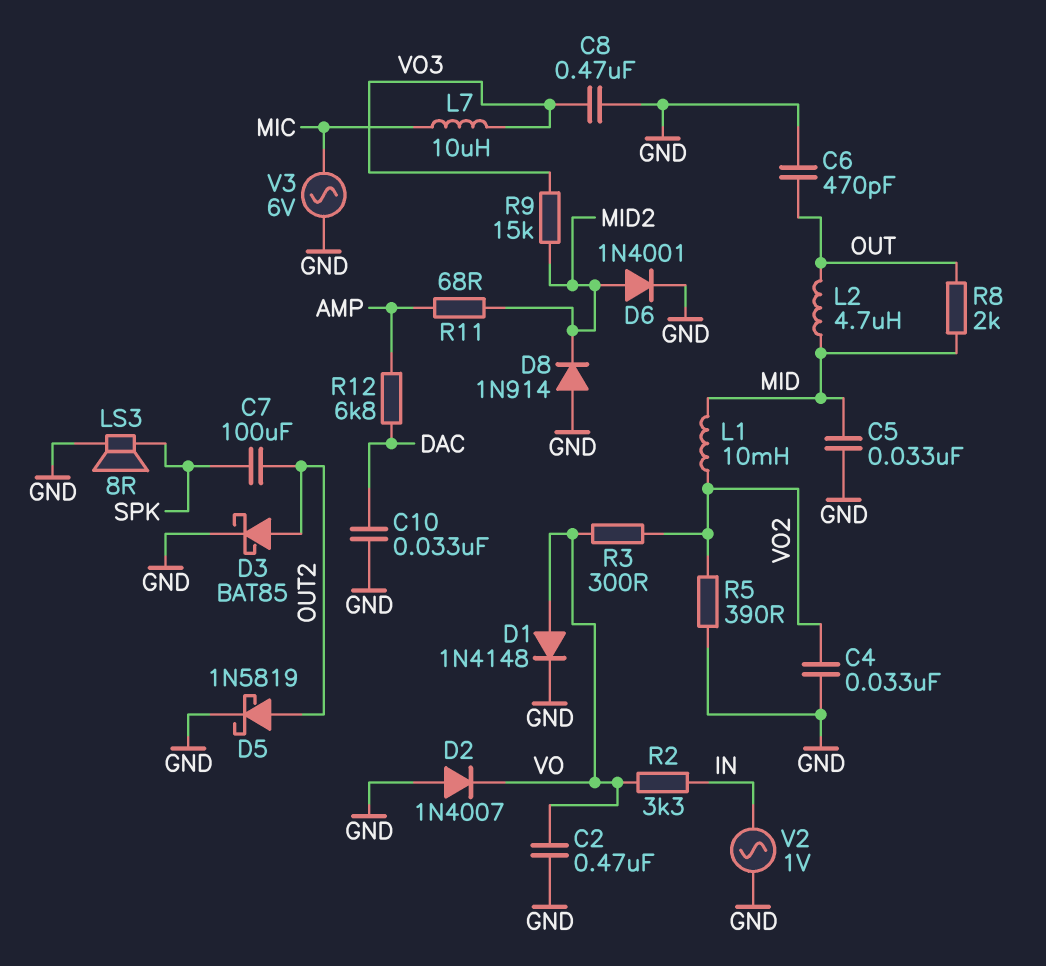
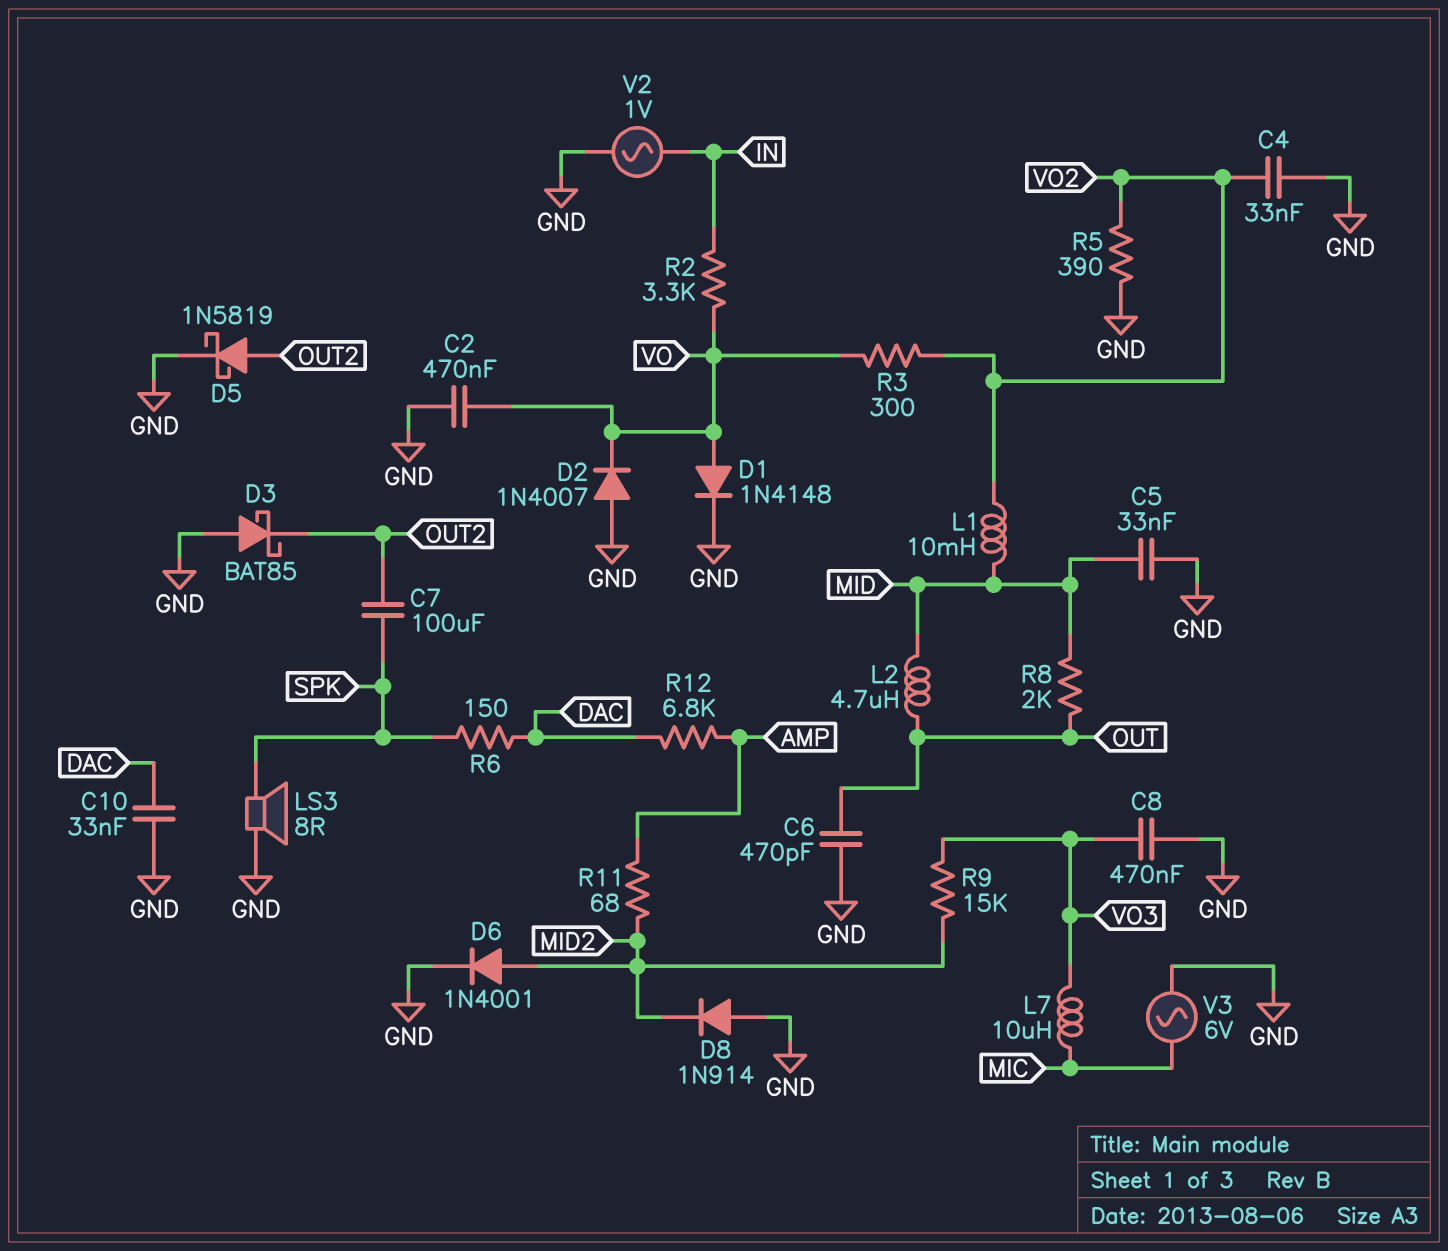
D3: schottky BAT85 (A OUT2, K GND) -> schottky BAT85 (A GND, K OUT2)
R6: none -> 150 (DAC, SPK)

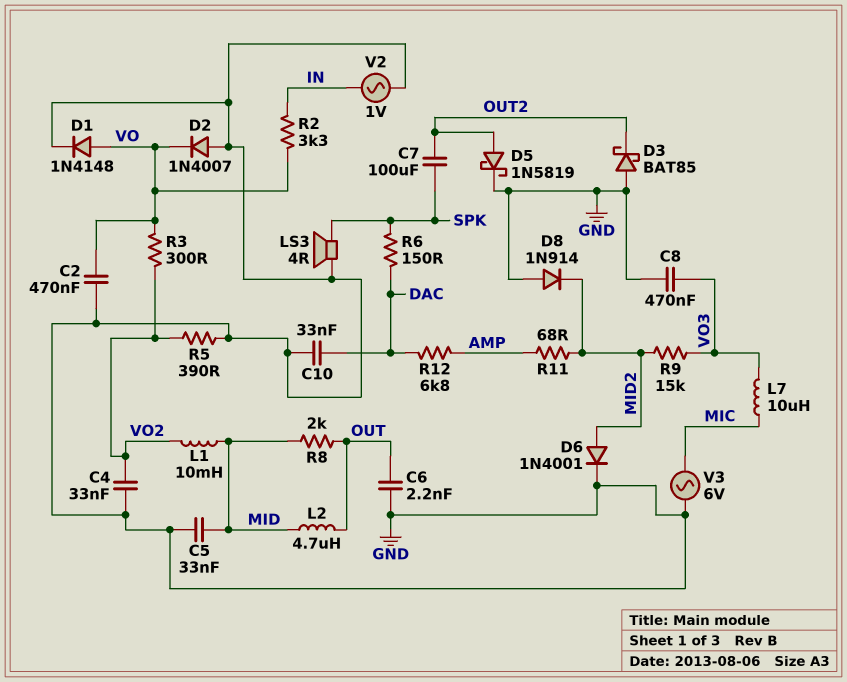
C6: 470pF (GND, OUT) -> 2.2nF (GND, OUT)
LS3: speaker 8R (GND, SPK) -> speaker 4R (GND, SPK)

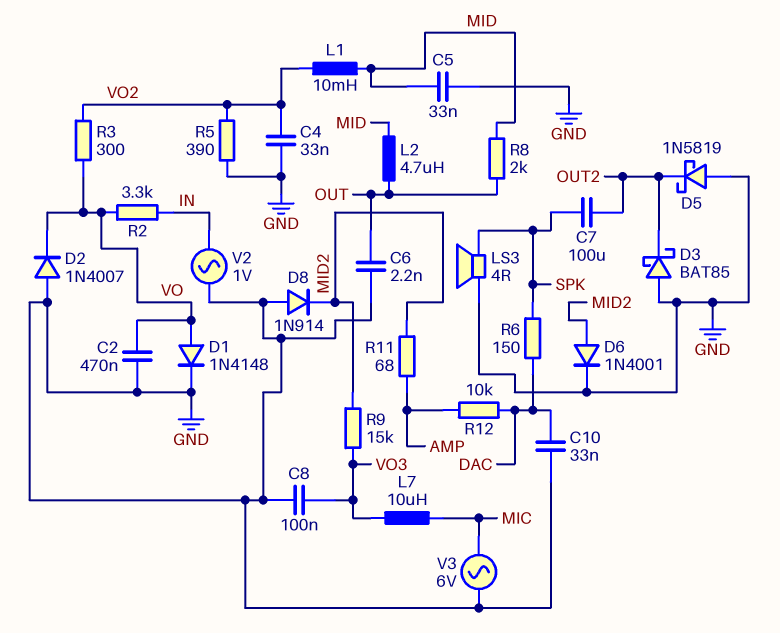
C8: 470nF (GND, VO3) -> 100nF (GND, VO3)
D5: schottky 1N5819 (A OUT2, K GND) -> schottky 1N5819 (A GND, K OUT2)
R12: 6.8k (AMP, DAC) -> 10k (AMP, DAC)

